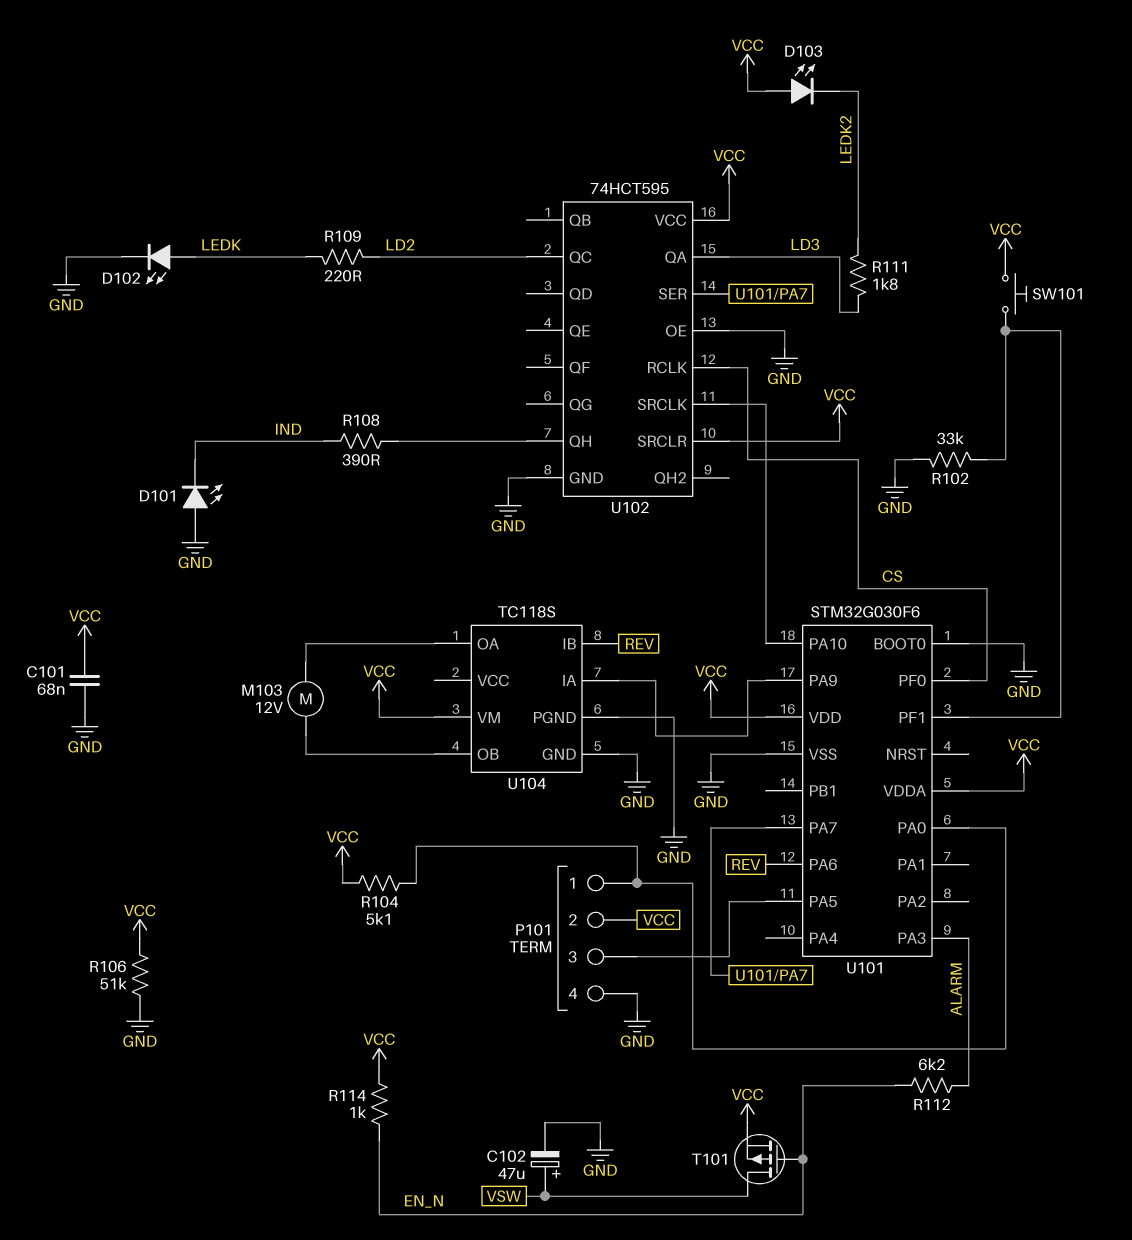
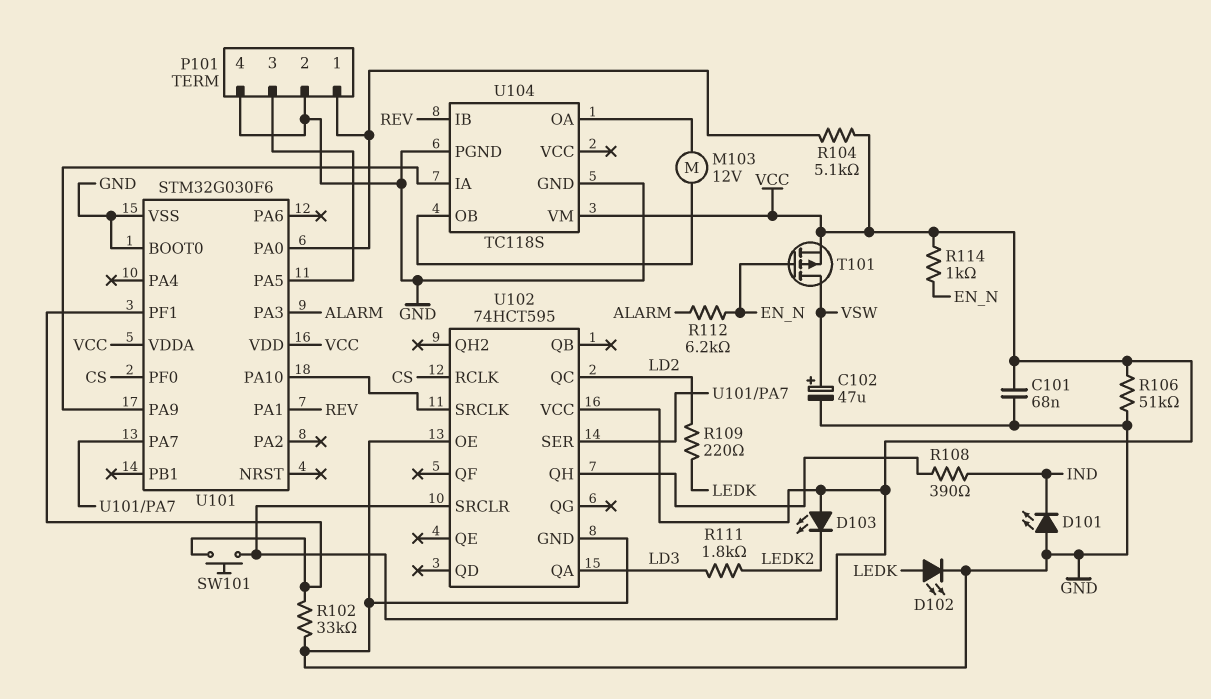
P101 pin 2: VCC -> GND
U101 pin PA1: none -> REV
U101 pin PA6: REV -> none

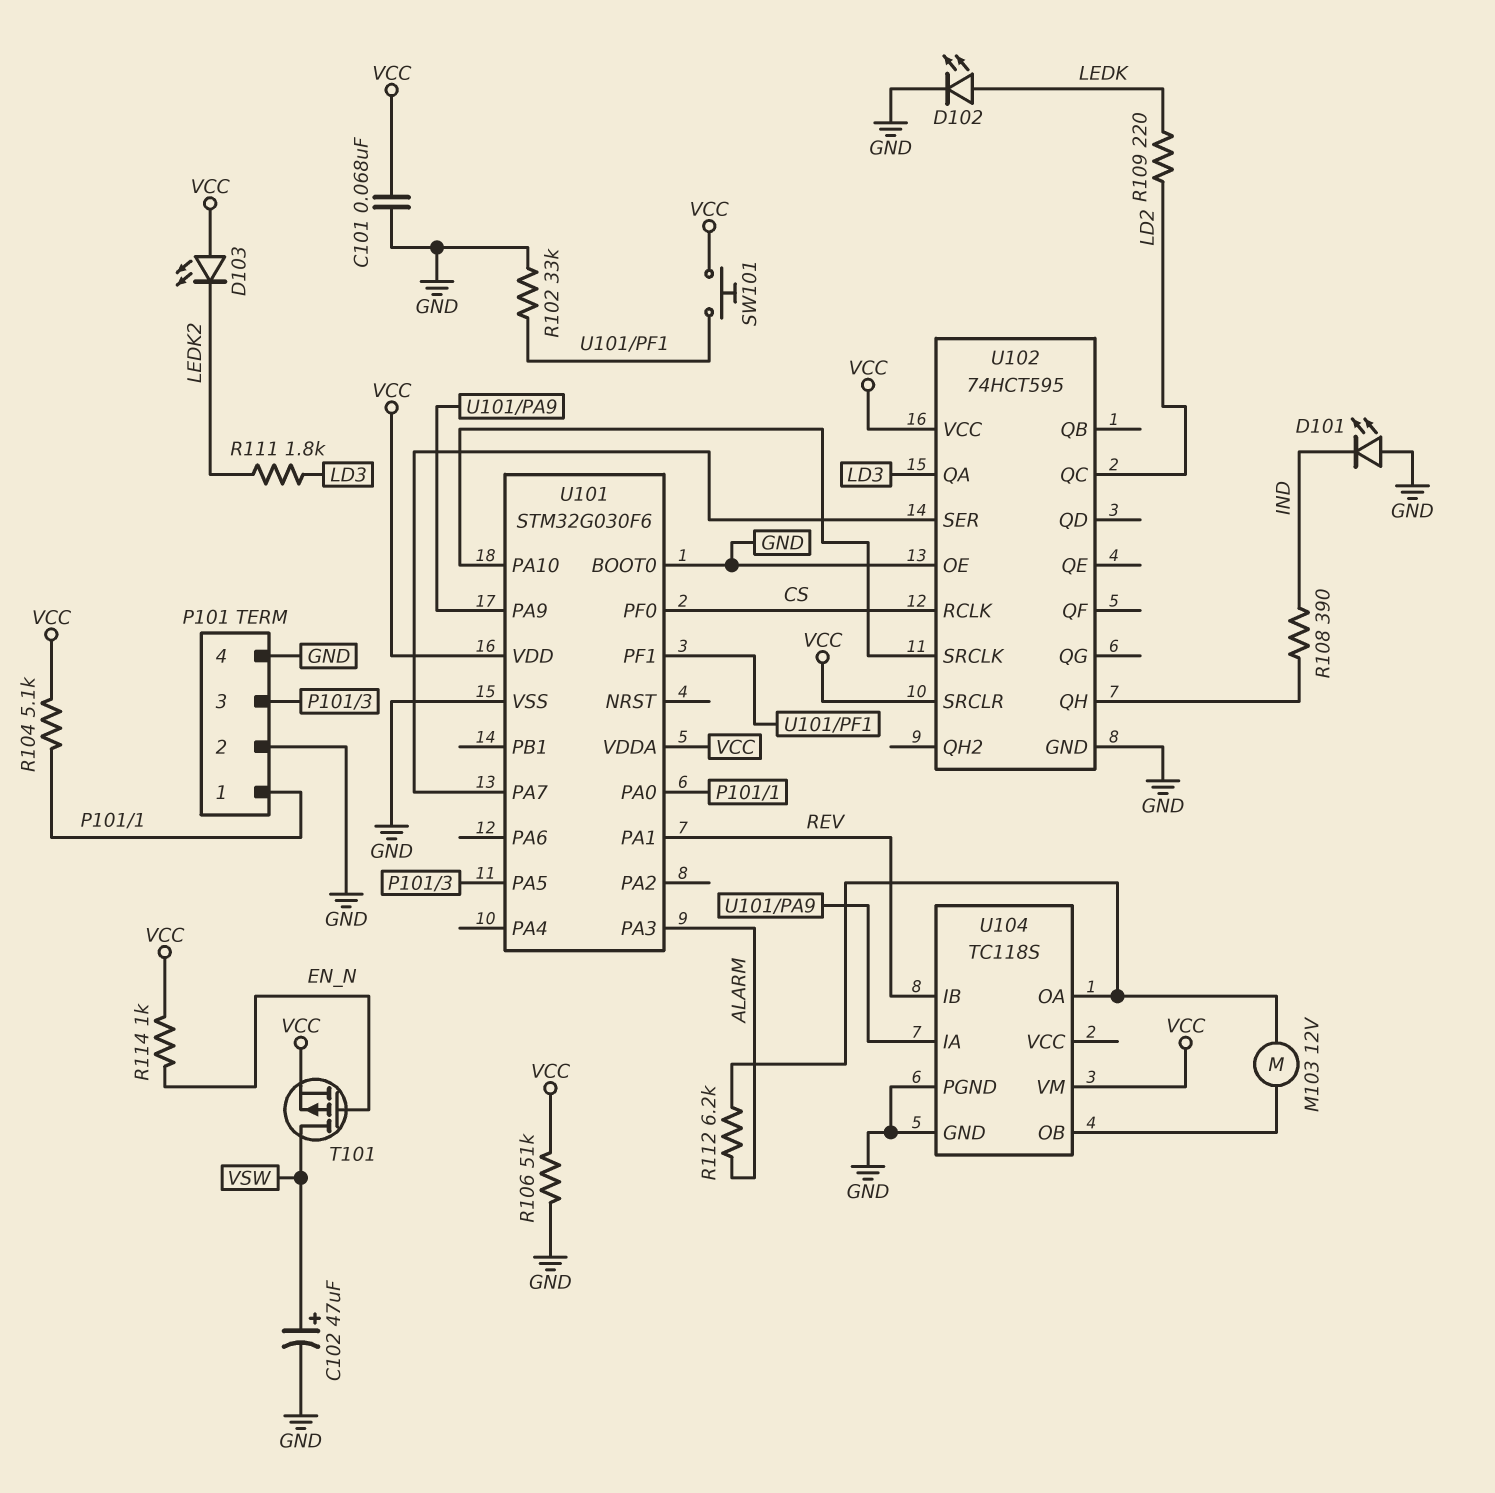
R112: 6.2k (ALARM, EN_N) -> 6.2k (ALARM, U104/OA)

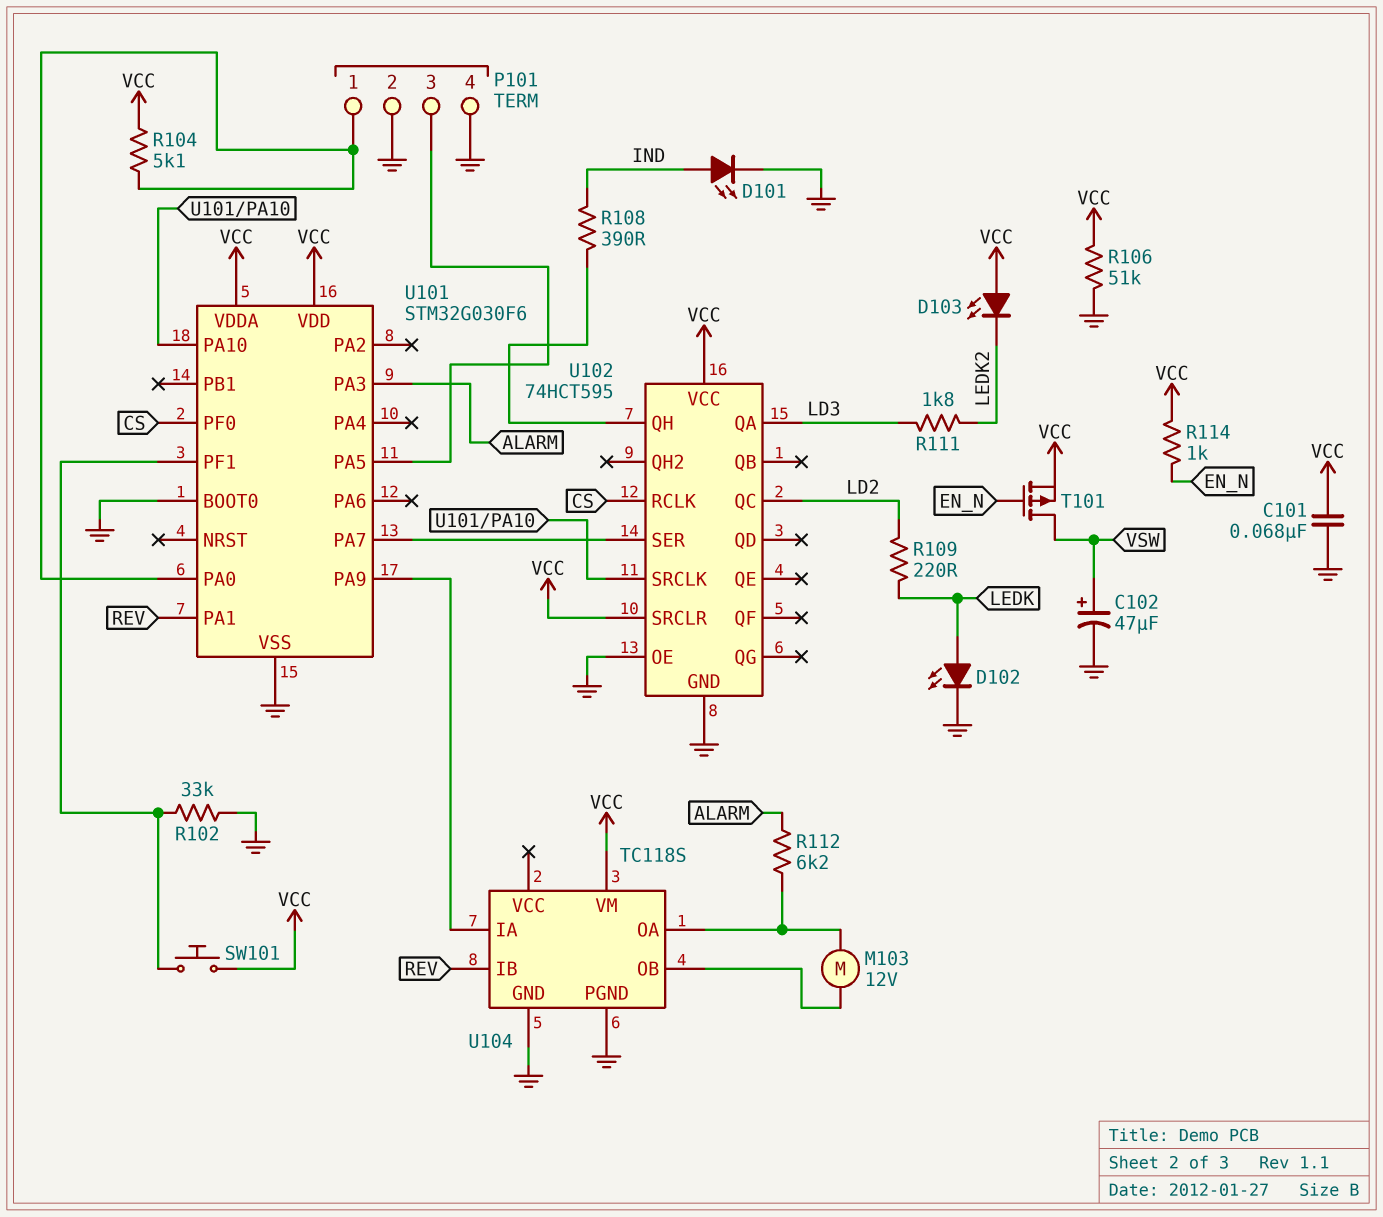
D101: LED (A GND, K IND) -> LED (A IND, K GND)

